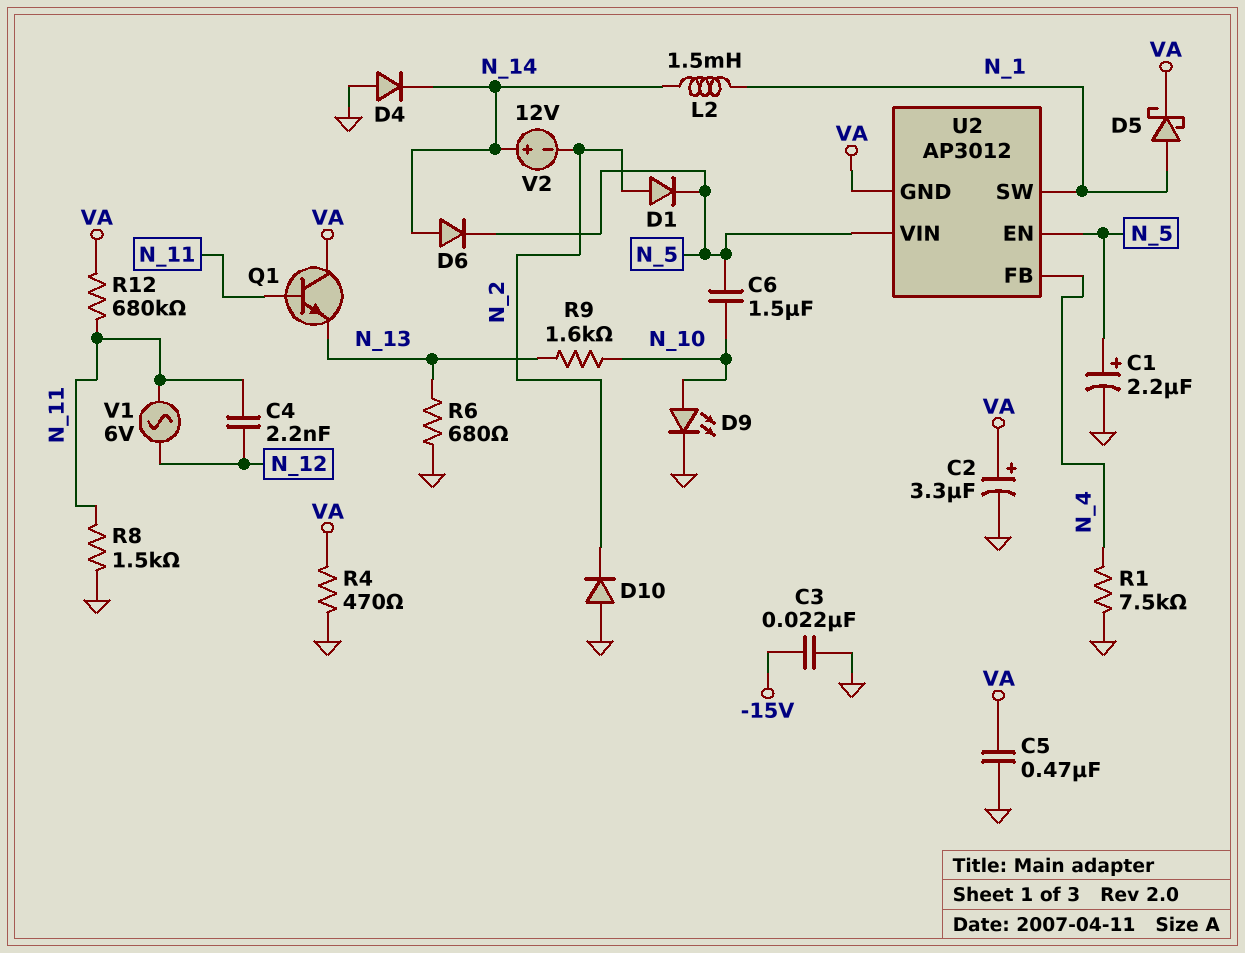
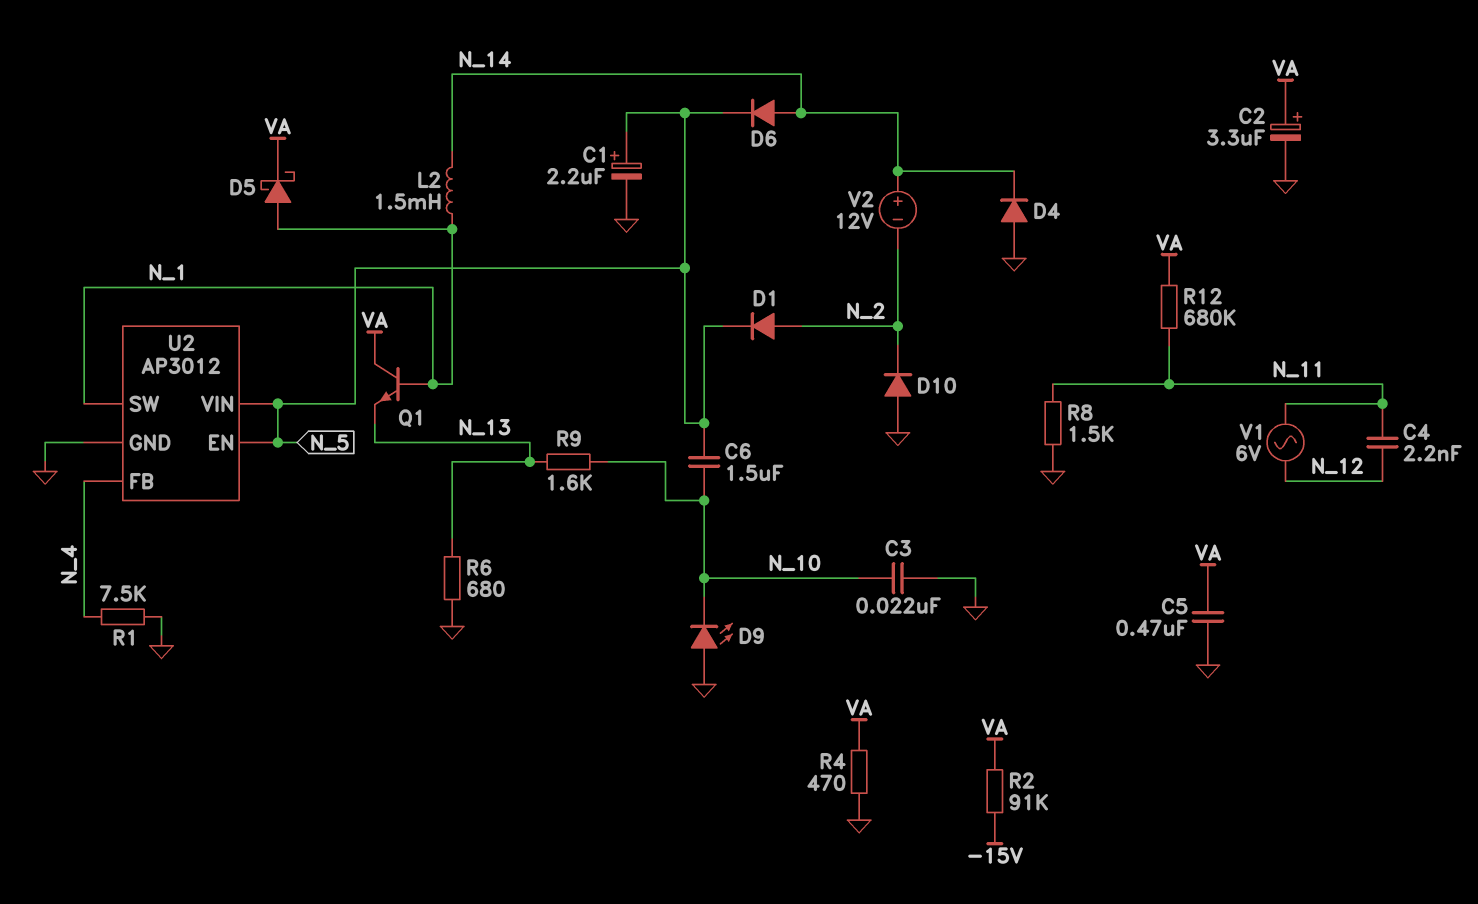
C3: 22nF (-15V, GND) -> 22nF (GND, N_10)
D9: LED (A N_10, K GND) -> LED (A GND, K N_10)
Q1: NPN (B N_11, C VA, E N_13) -> NPN (B N_1, C VA, E N_13)
R2: none -> 91k (-15V, VA)
U2 pin GND: VA -> GND

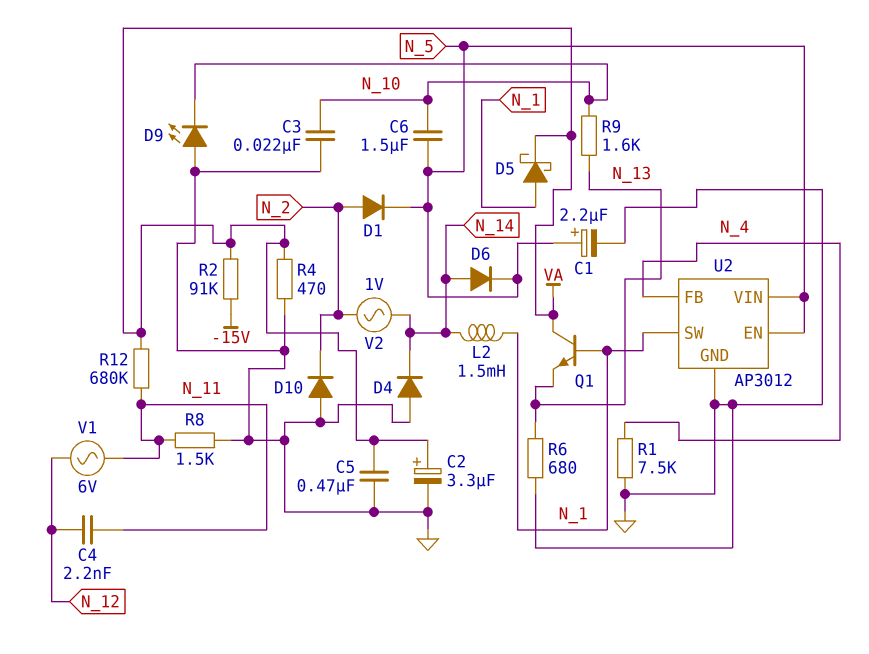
V2: 12V (plus N_14, minus N_2) -> AC 1V (N_2, N_14)

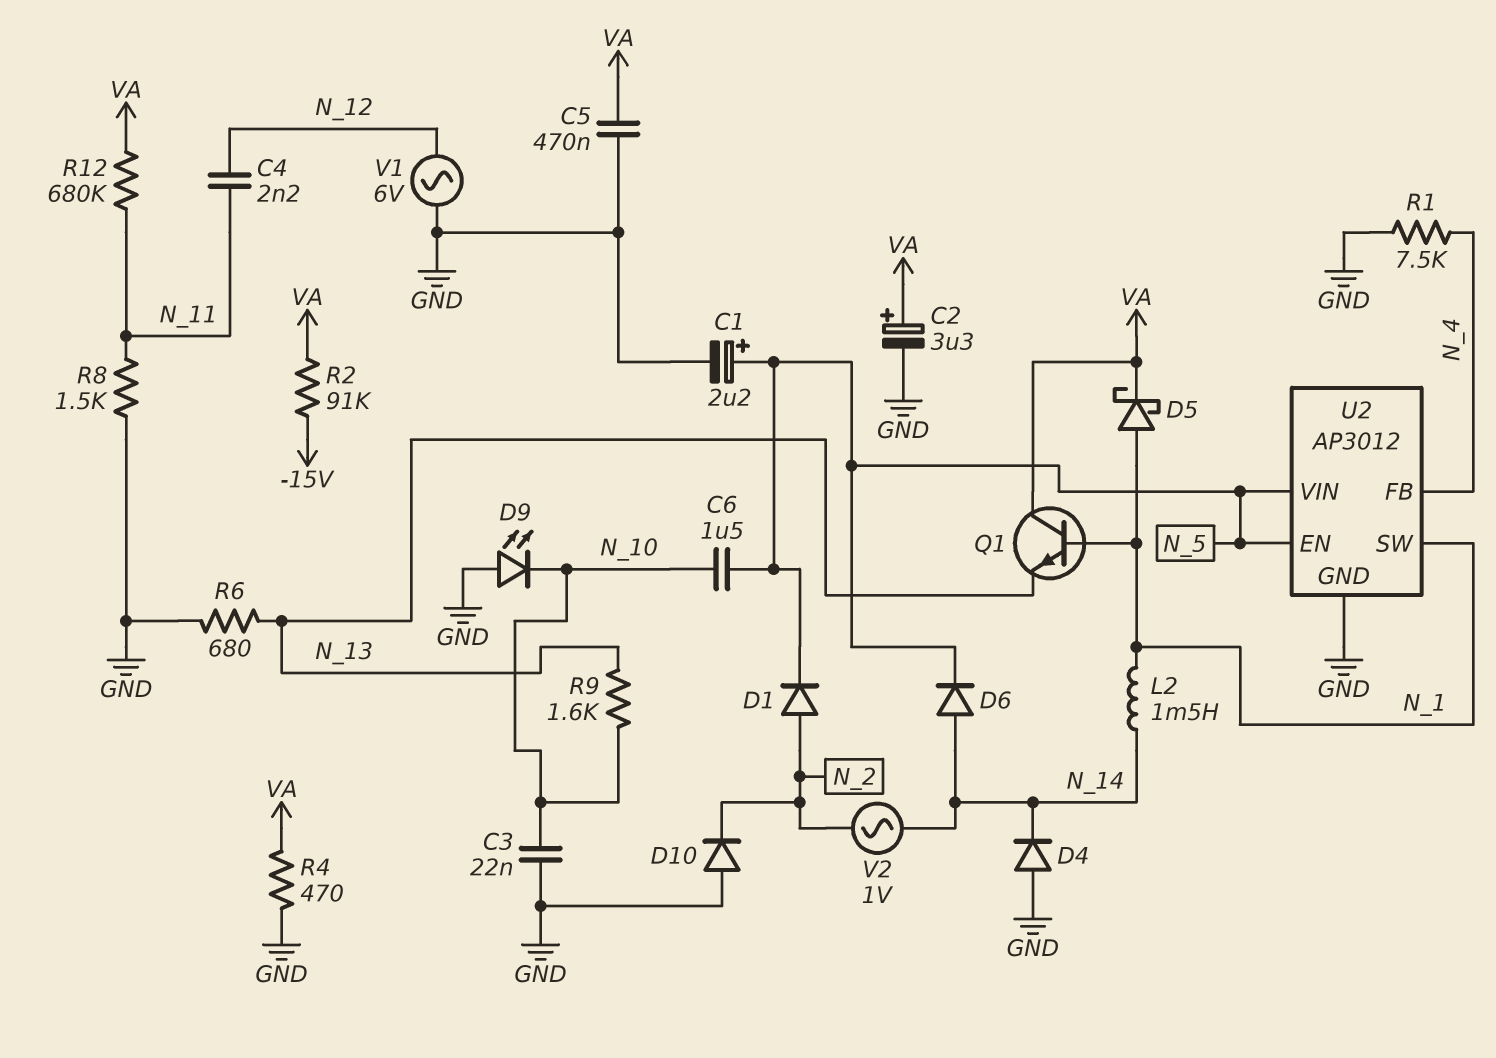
V1: AC 6V (N_11, N_12) -> AC 6V (GND, N_12)

